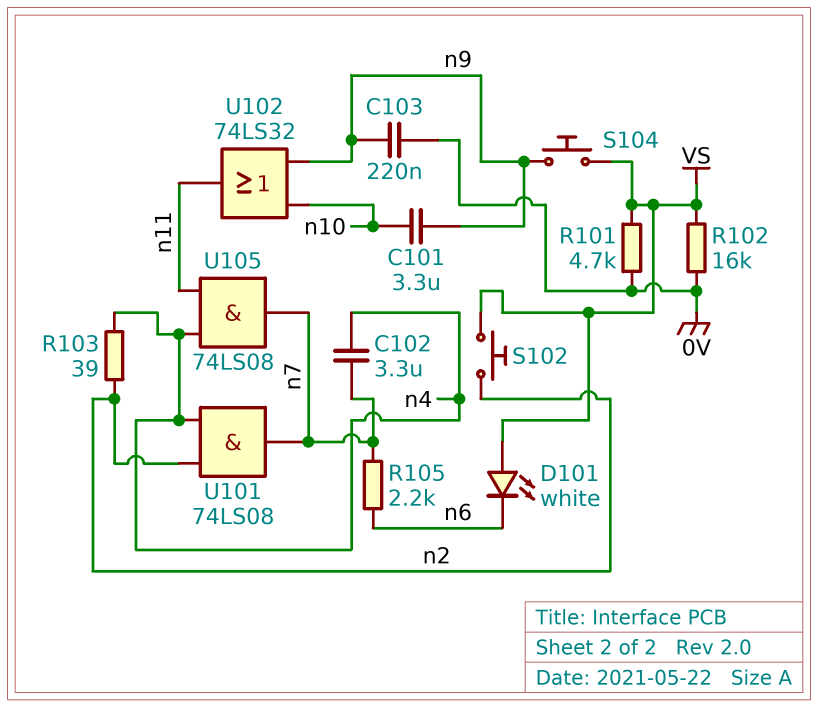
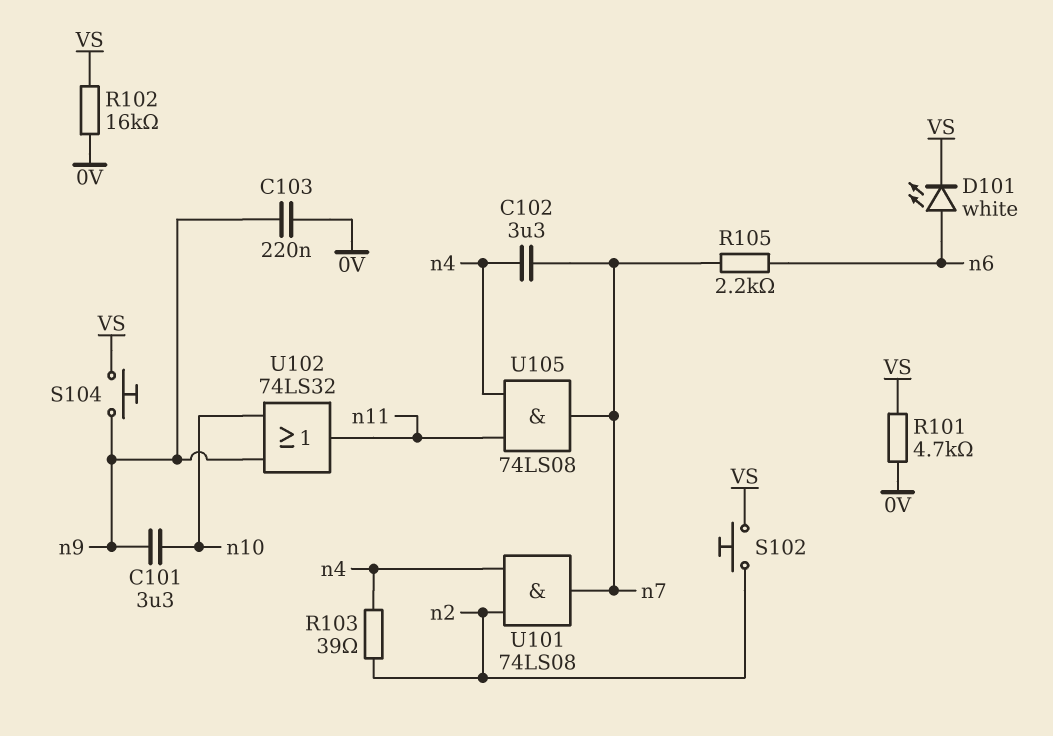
D101: LED white (A VS, K n6) -> LED white (A n6, K VS)

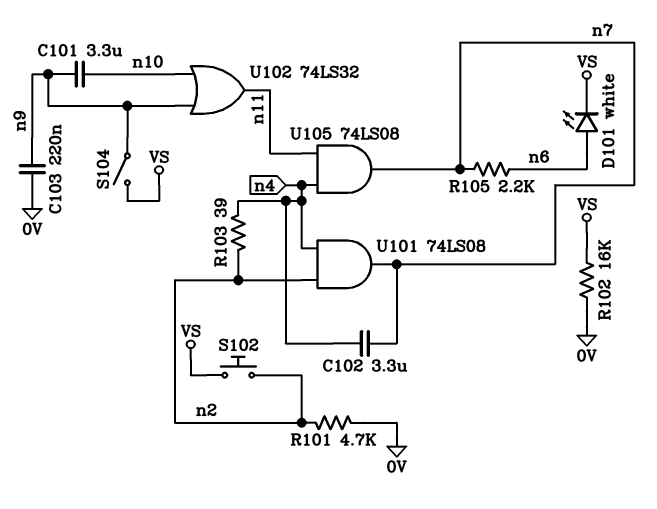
R101: 4.7k (0V, VS) -> 4.7k (0V, n2)
S104: button (VS, n9) -> switch (VS, n9)

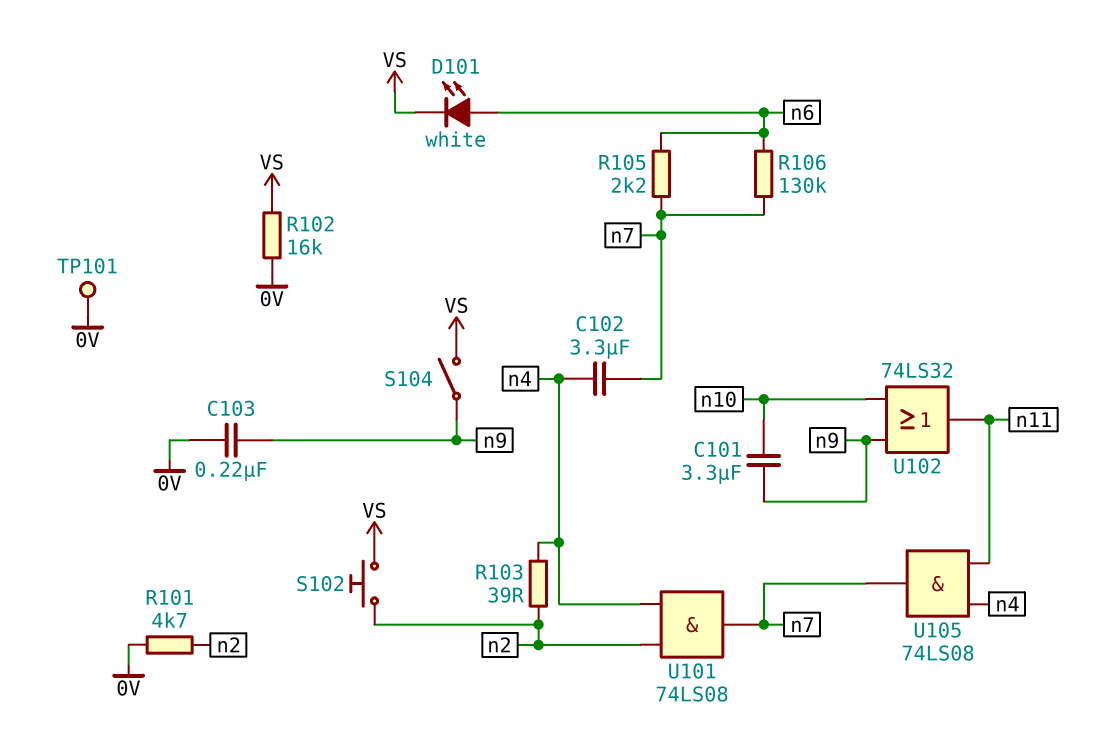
R106: none -> 130k (n6, n7)
TP101: none -> test point (0V)

